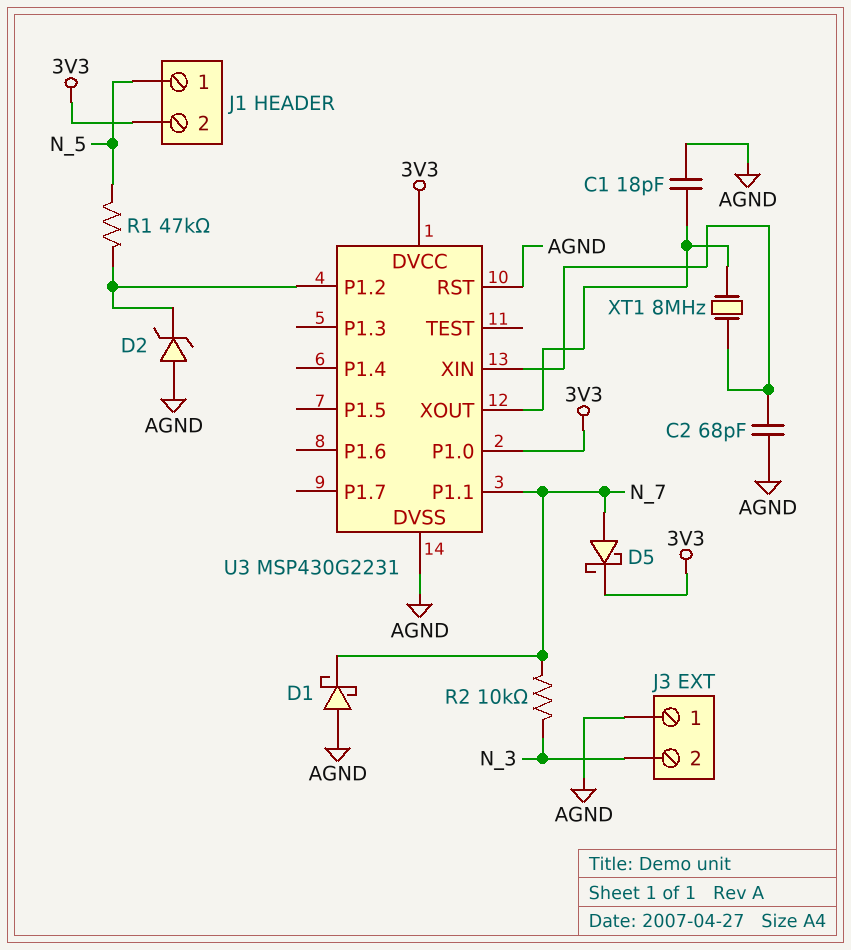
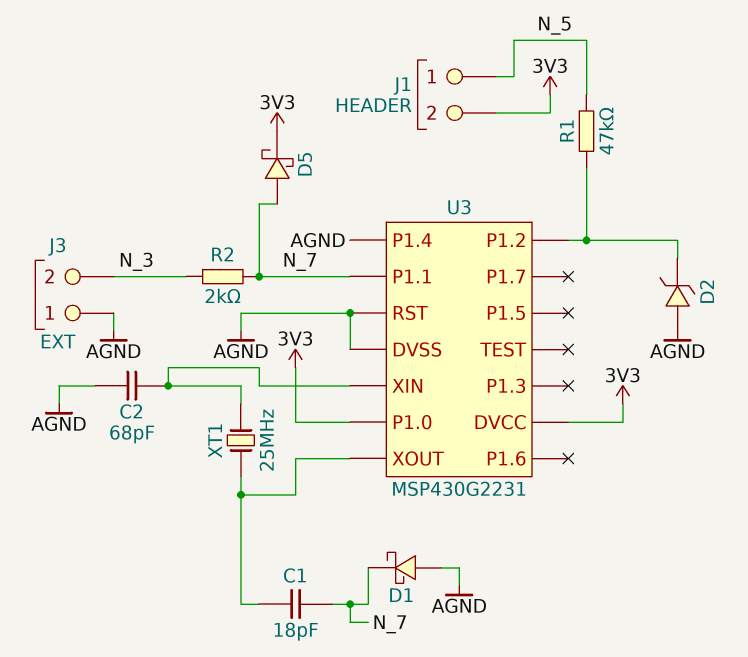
C1: 18pF (AGND, U3/XOUT) -> 18pF (N_7, U3/XOUT)
R2: 10k (N_3, N_7) -> 2k (N_3, N_7)
U3 pin P1.4: none -> AGND
XT1: 8MHz (U3/XIN, U3/XOUT) -> 25MHz (U3/XIN, U3/XOUT)

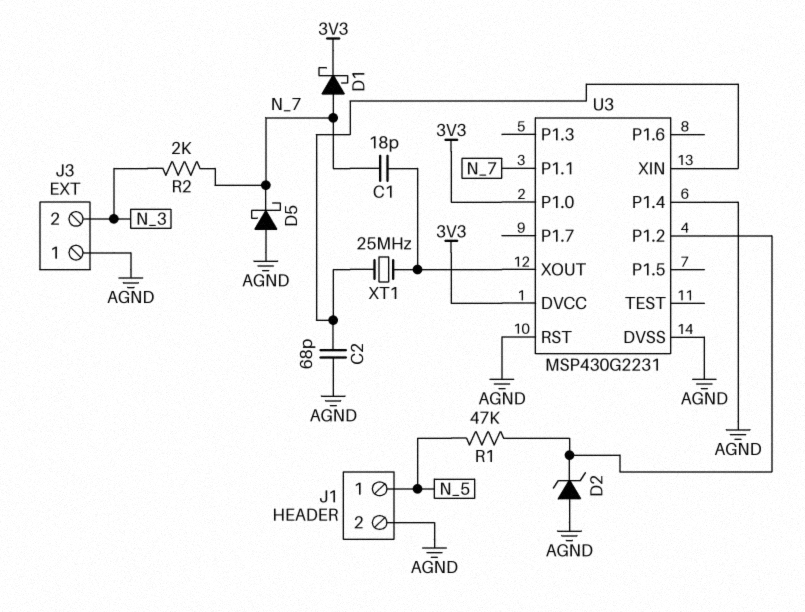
D1: schottky (A AGND, K N_7) -> schottky (A N_7, K 3V3)
D5: schottky (A N_7, K 3V3) -> schottky (A AGND, K N_7)
J1 pin 2: 3V3 -> AGND

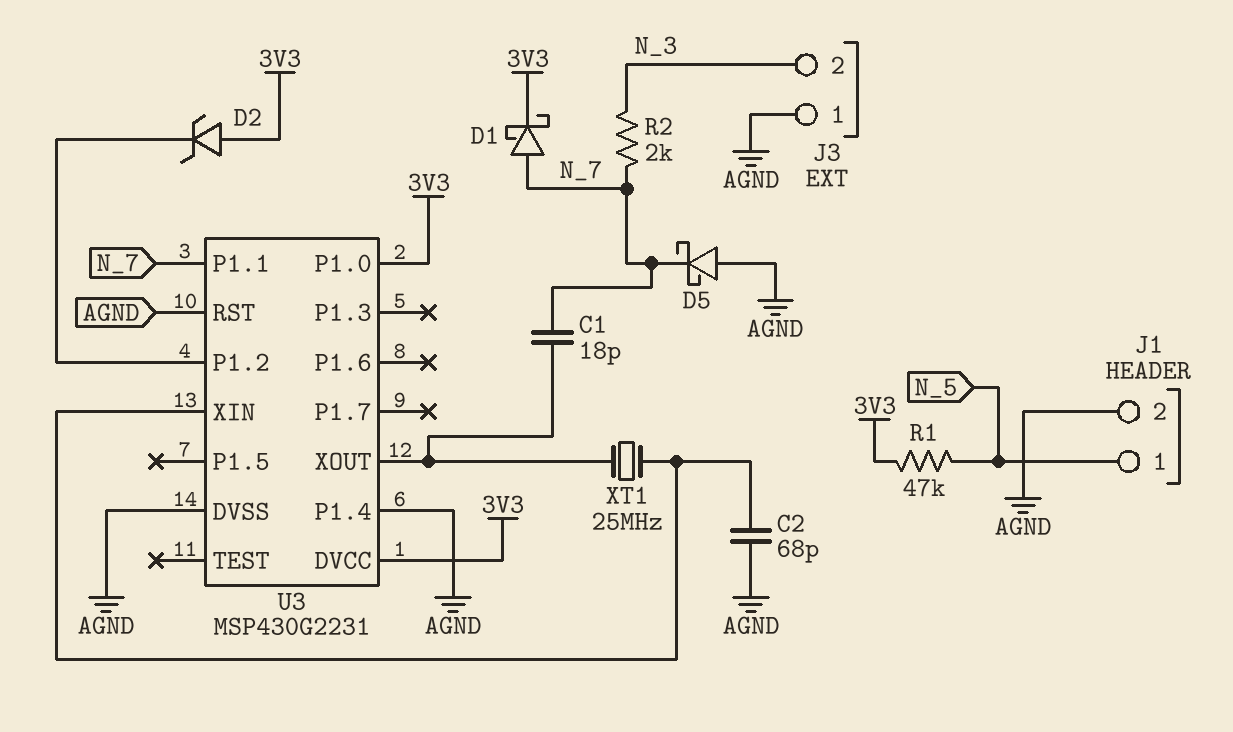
D2: zener (A AGND, K U3/P1.2) -> zener (A 3V3, K U3/P1.2)
R1: 47k (N_5, U3/P1.2) -> 47k (3V3, N_5)

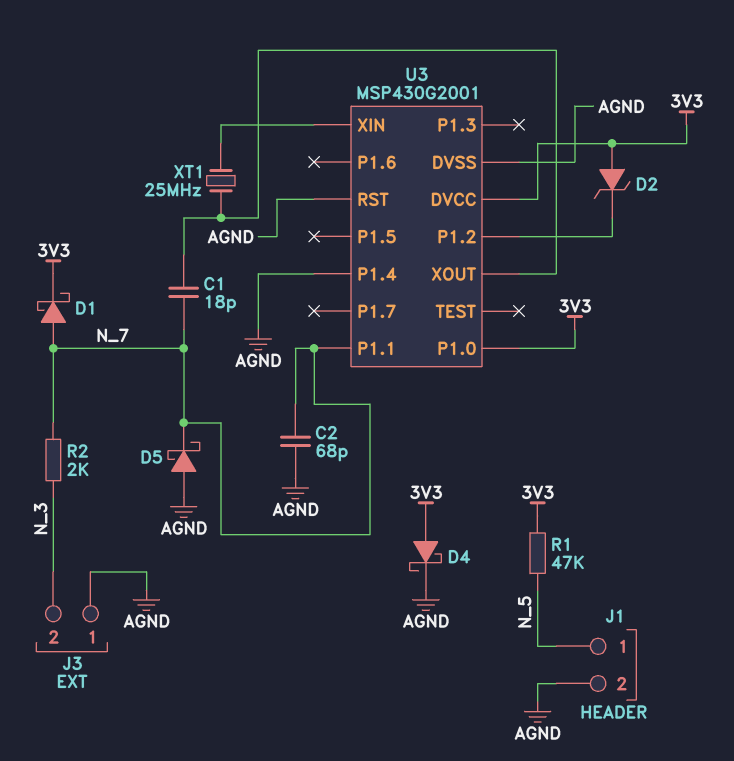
C2: 68pF (AGND, U3/XIN) -> 68pF (AGND, N_7)
D4: none -> schottky (A 3V3, K AGND)
U3: MSP430G2231 -> MSP430G2001

